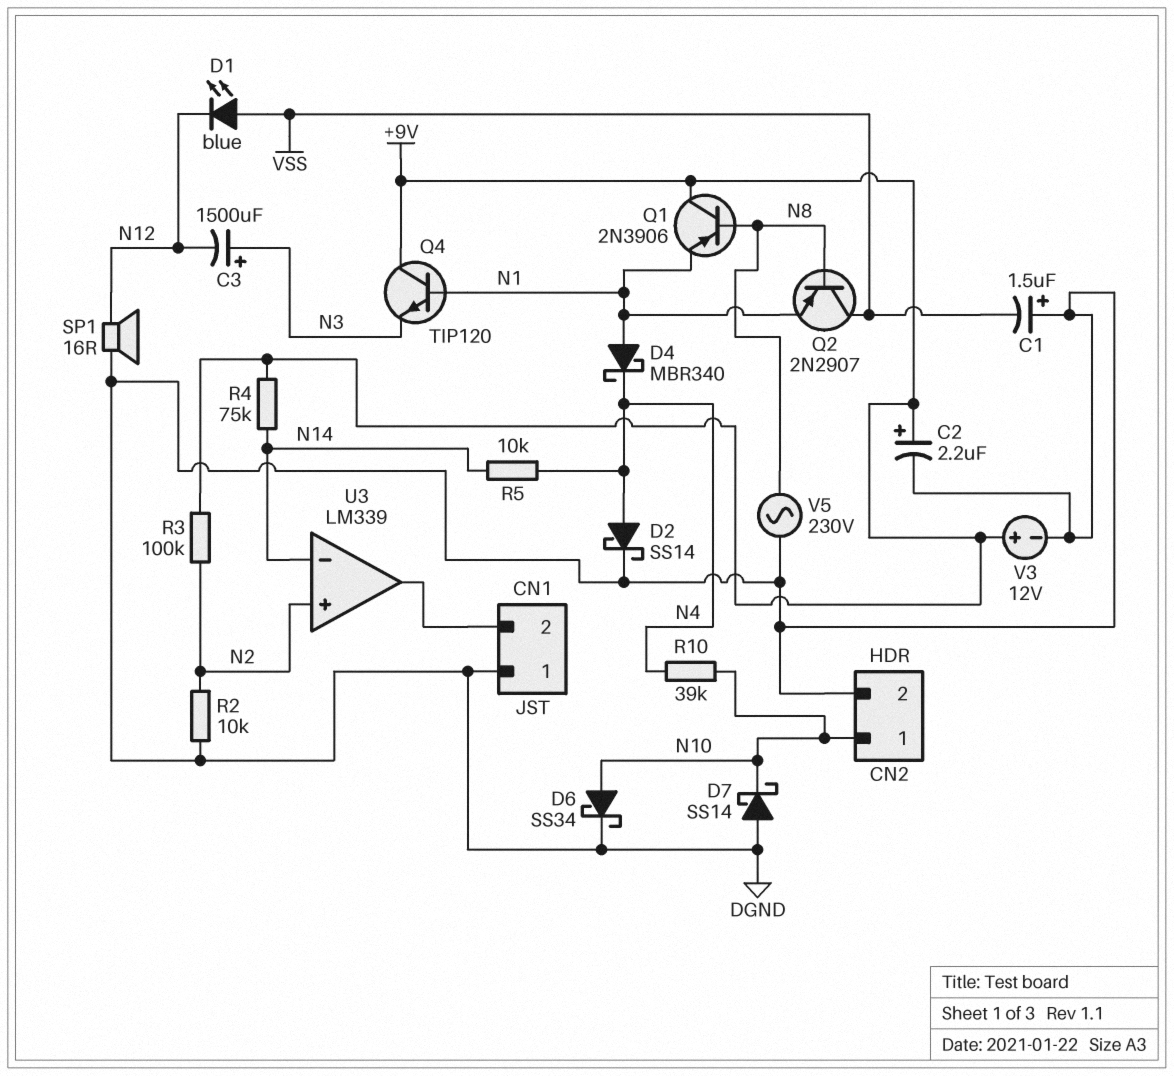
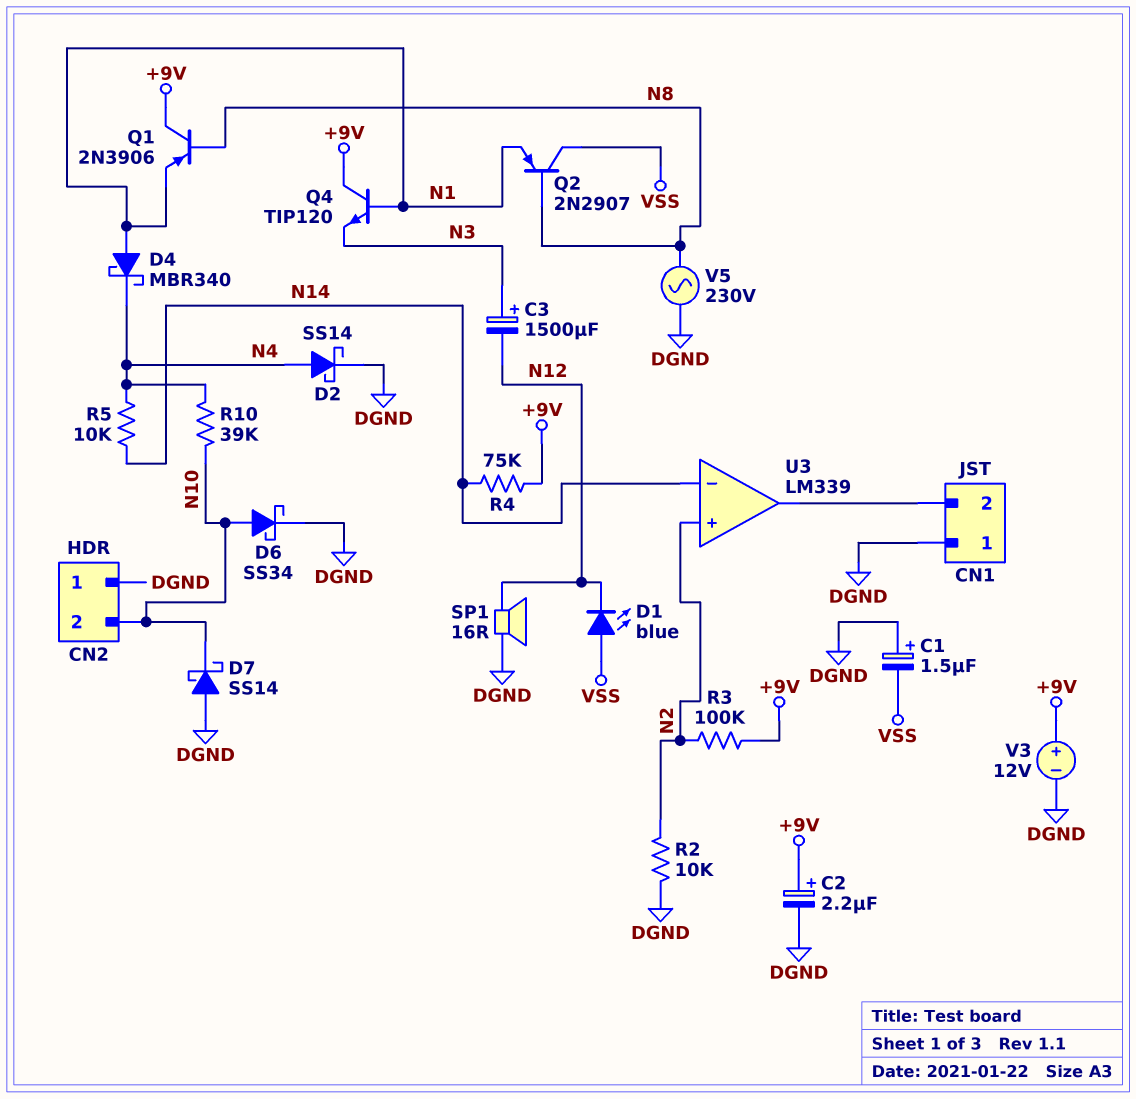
CN2 pin 1: N10 -> DGND
CN2 pin 2: DGND -> N10

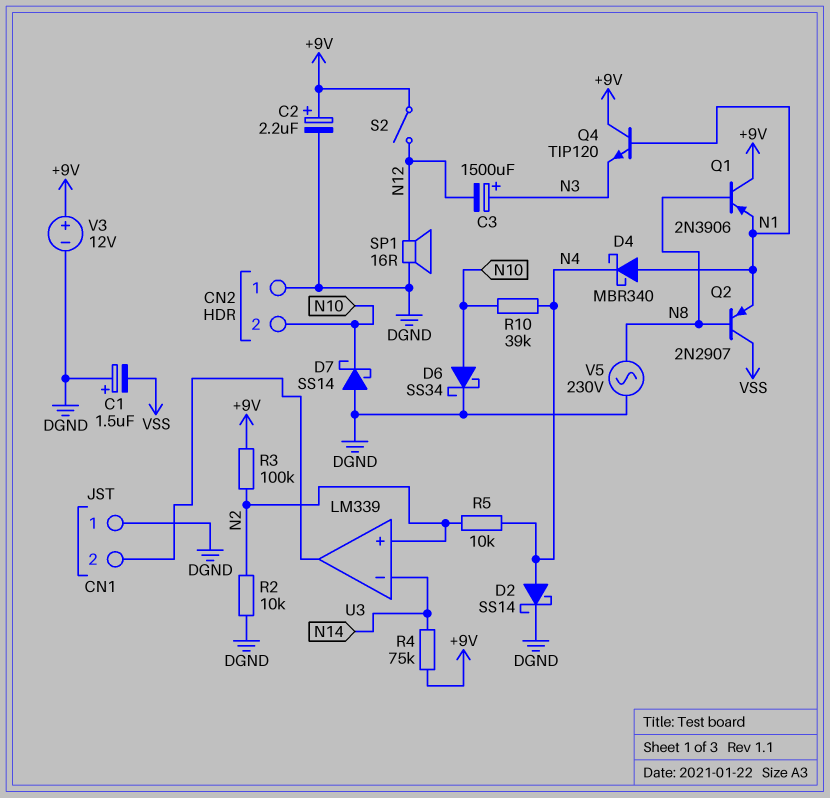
D1: LED blue (A VSS, K N12) -> none
R5: 10k (N4, N14) -> 10k (N2, N4)
S2: none -> switch (+9V, N12)

